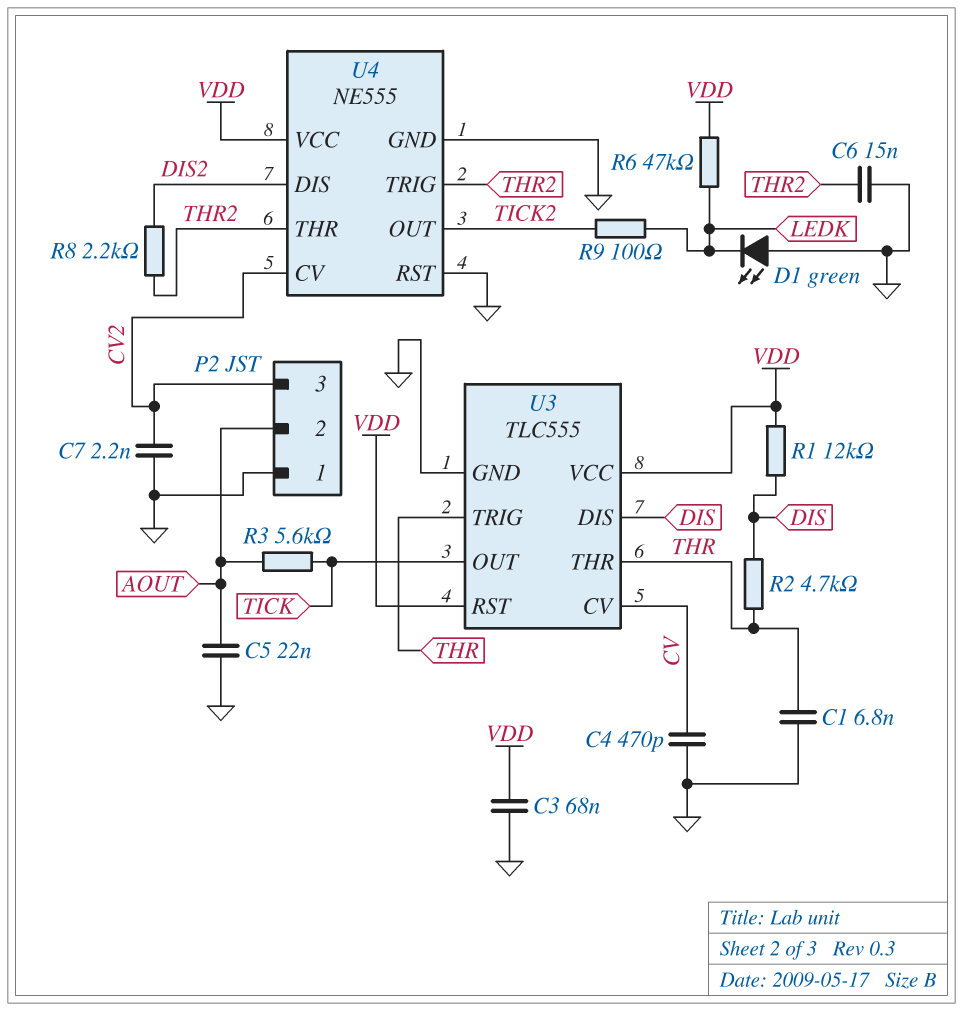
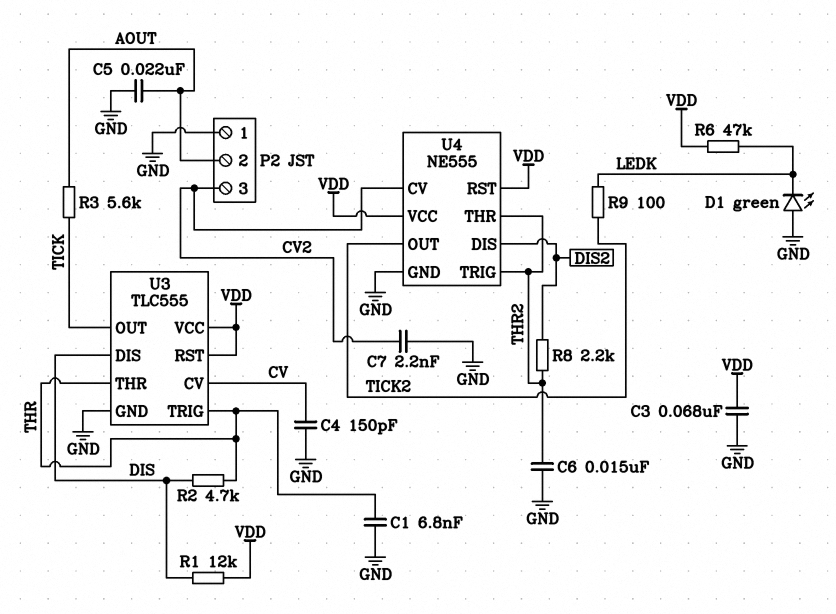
C4: 470pF (CV, GND) -> 150pF (CV, GND)
U4 pin RST: GND -> VDD

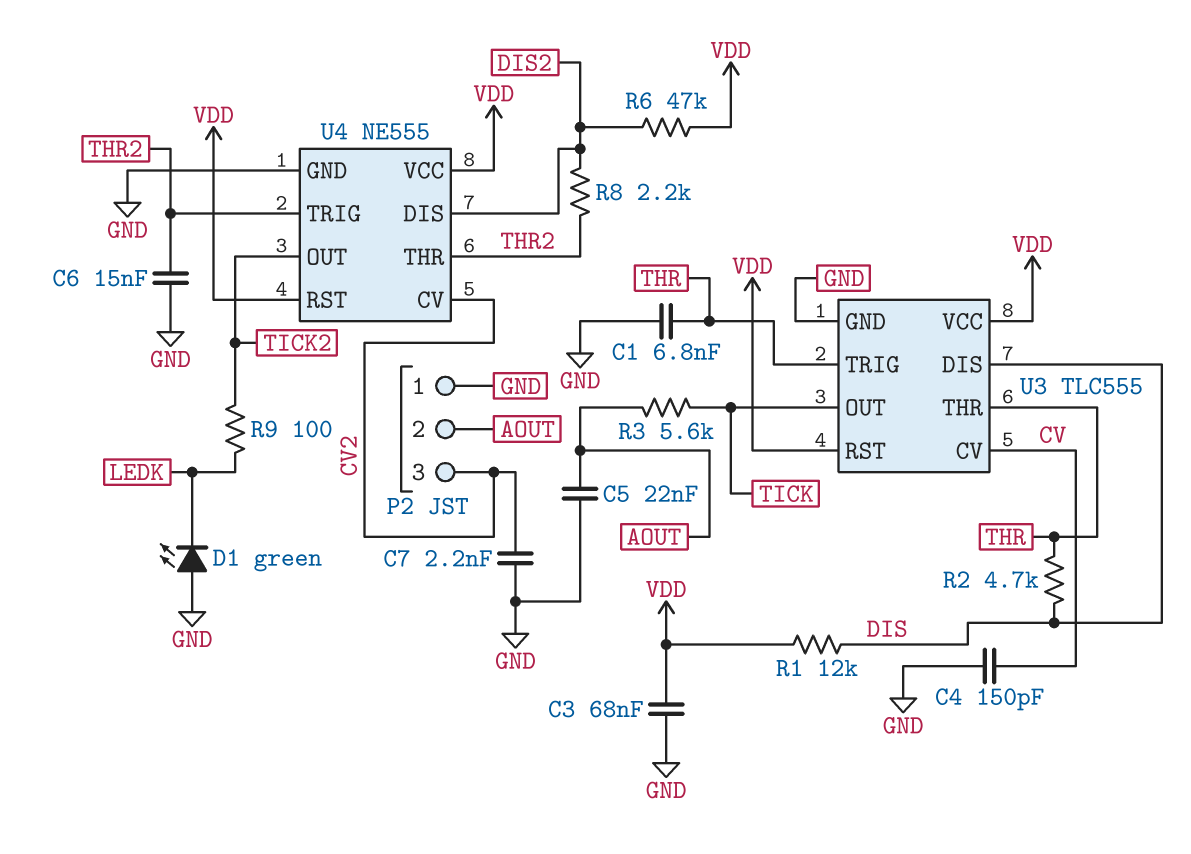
R6: 47k (LEDK, VDD) -> 47k (DIS2, VDD)

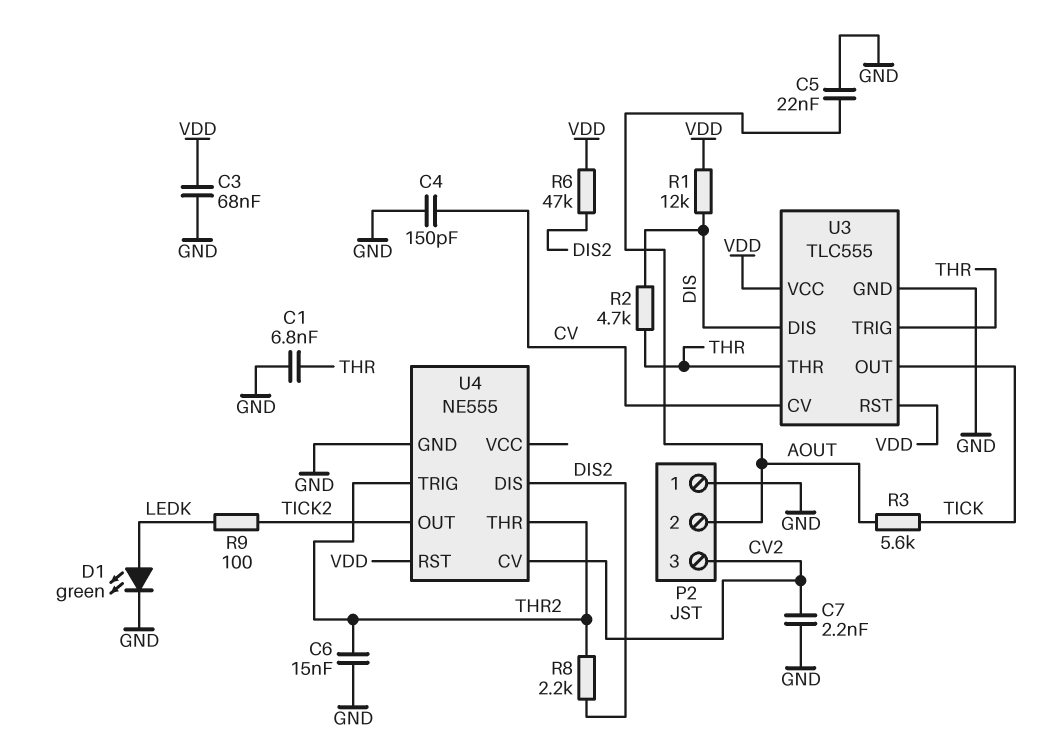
D1: LED green (A GND, K LEDK) -> LED green (A LEDK, K GND)
U4 pin VCC: VDD -> none

